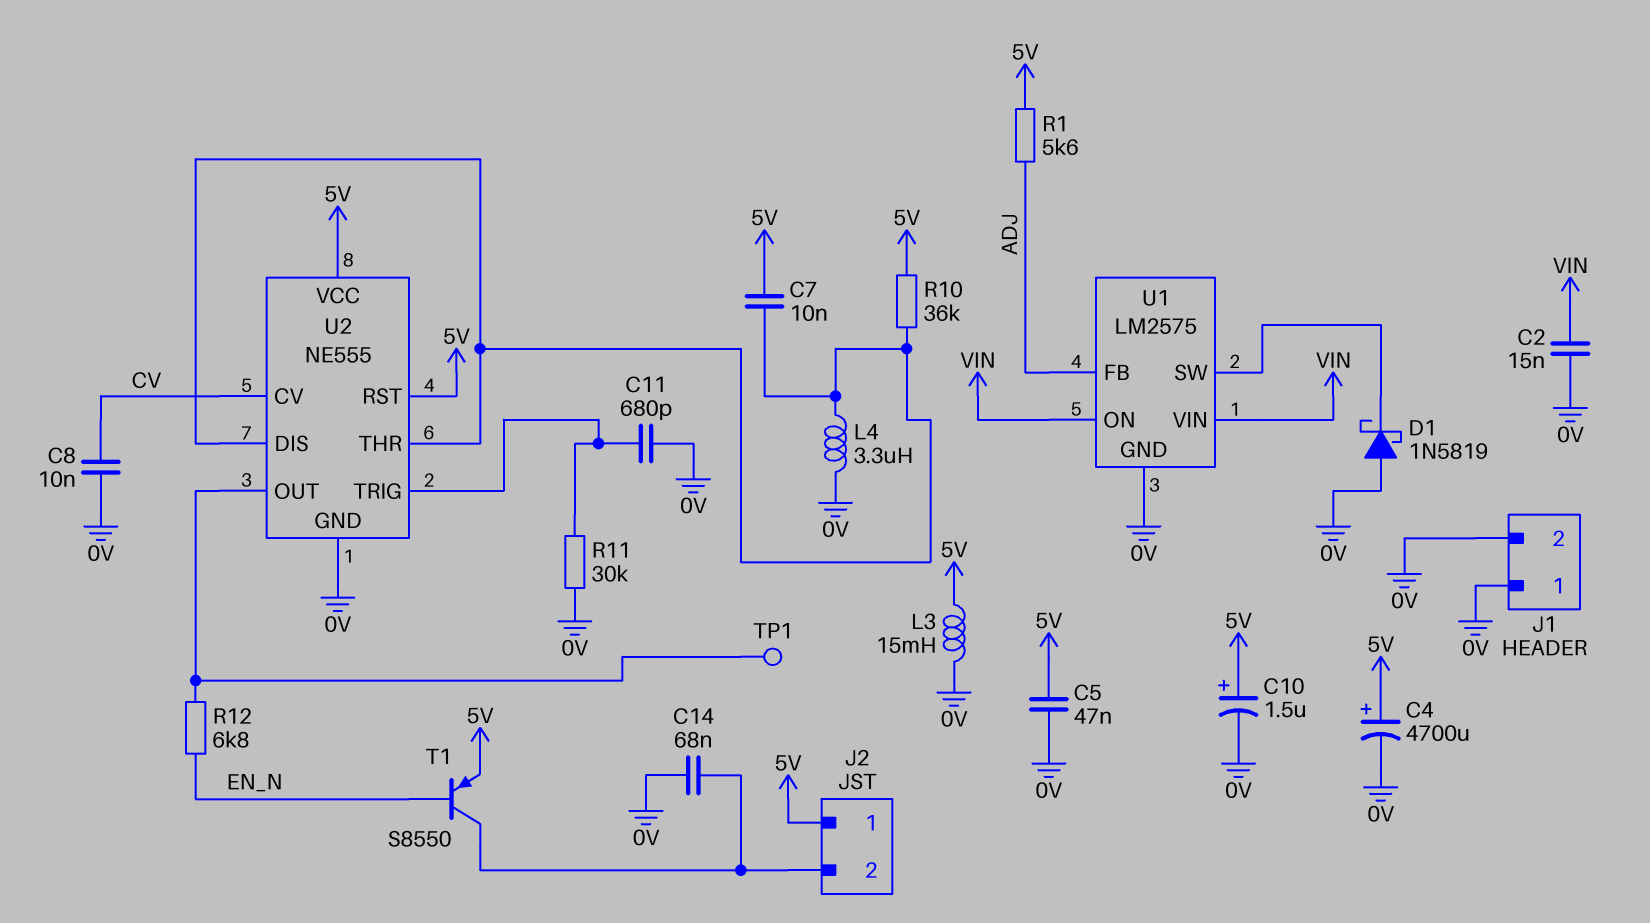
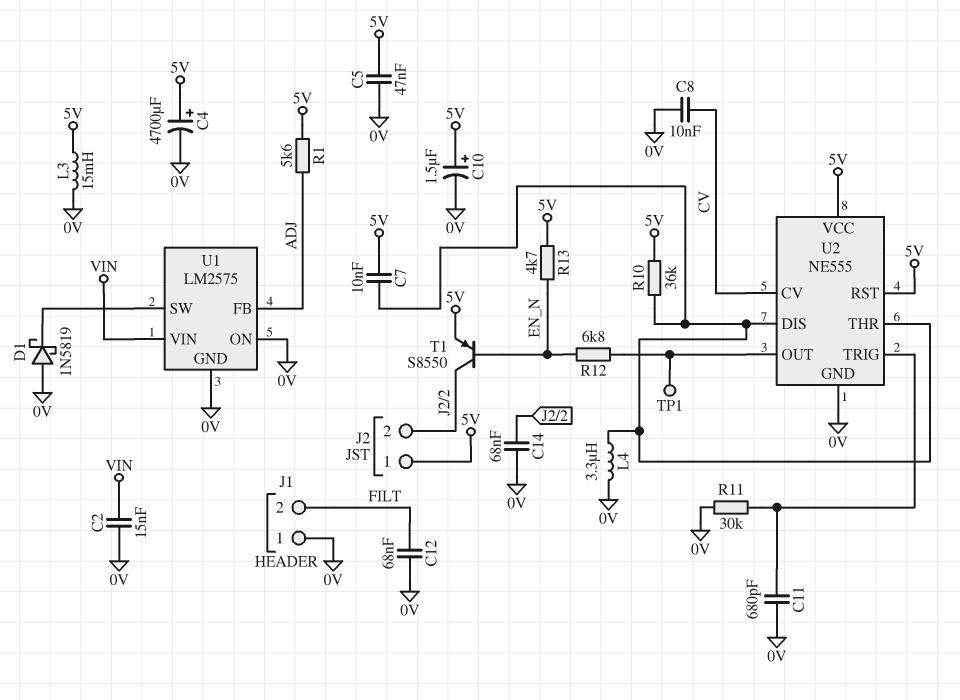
C12: none -> 68nF (0V, FILT)
J1 pin 2: 0V -> FILT
R13: none -> 4.7k (5V, EN_N)
U1 pin ON: VIN -> 0V

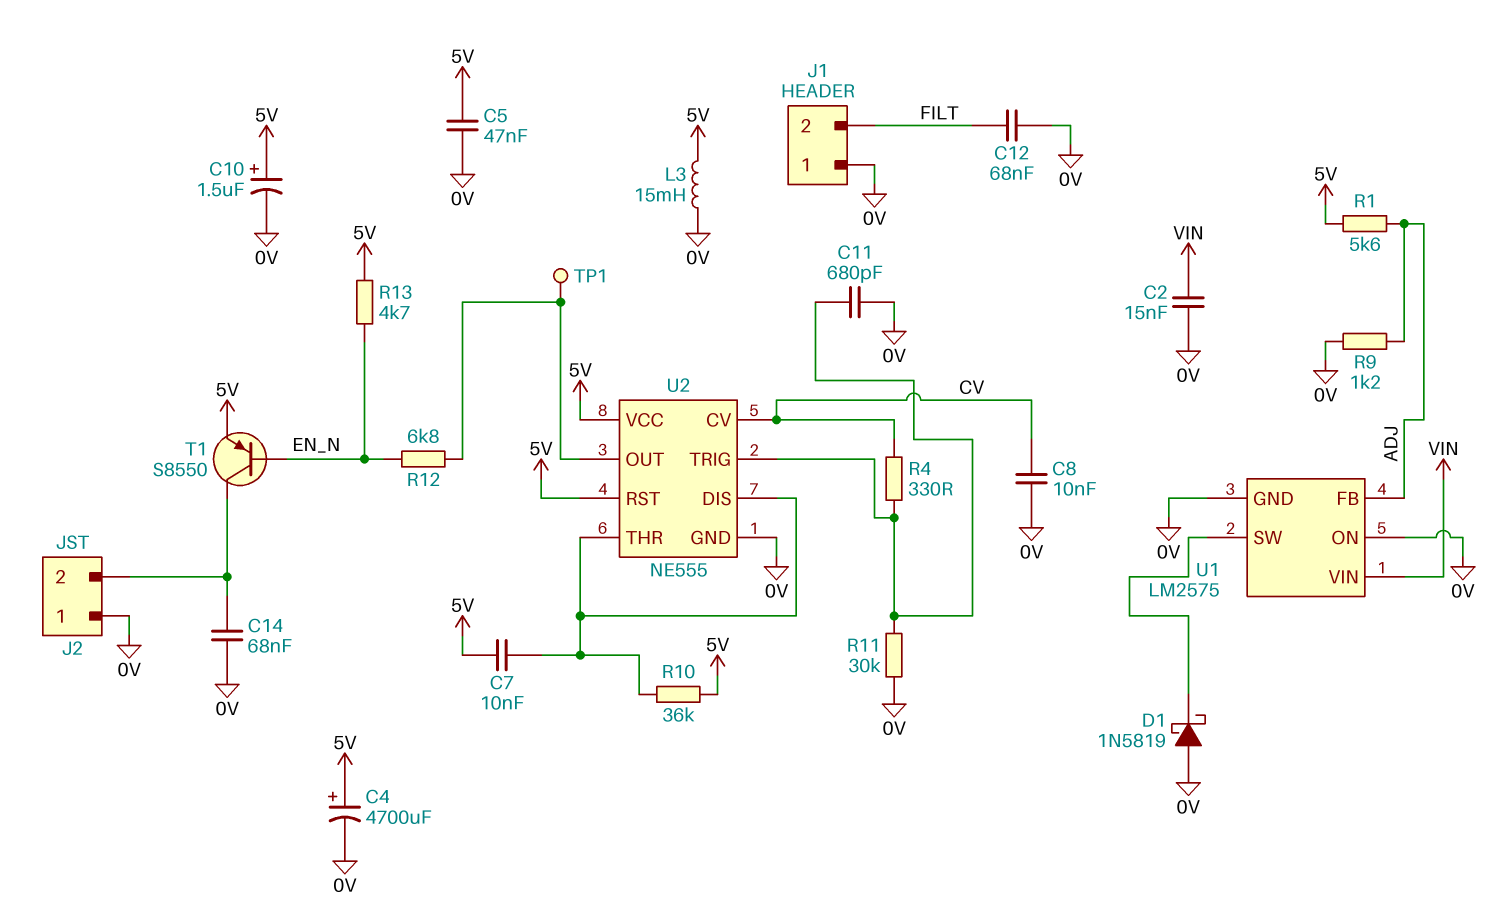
J2 pin 1: 5V -> 0V
L4: 3.3uH (0V, U2/DIS) -> none
R4: none -> 330 (CV, U2/TRIG)
R9: none -> 1.2k (0V, ADJ)

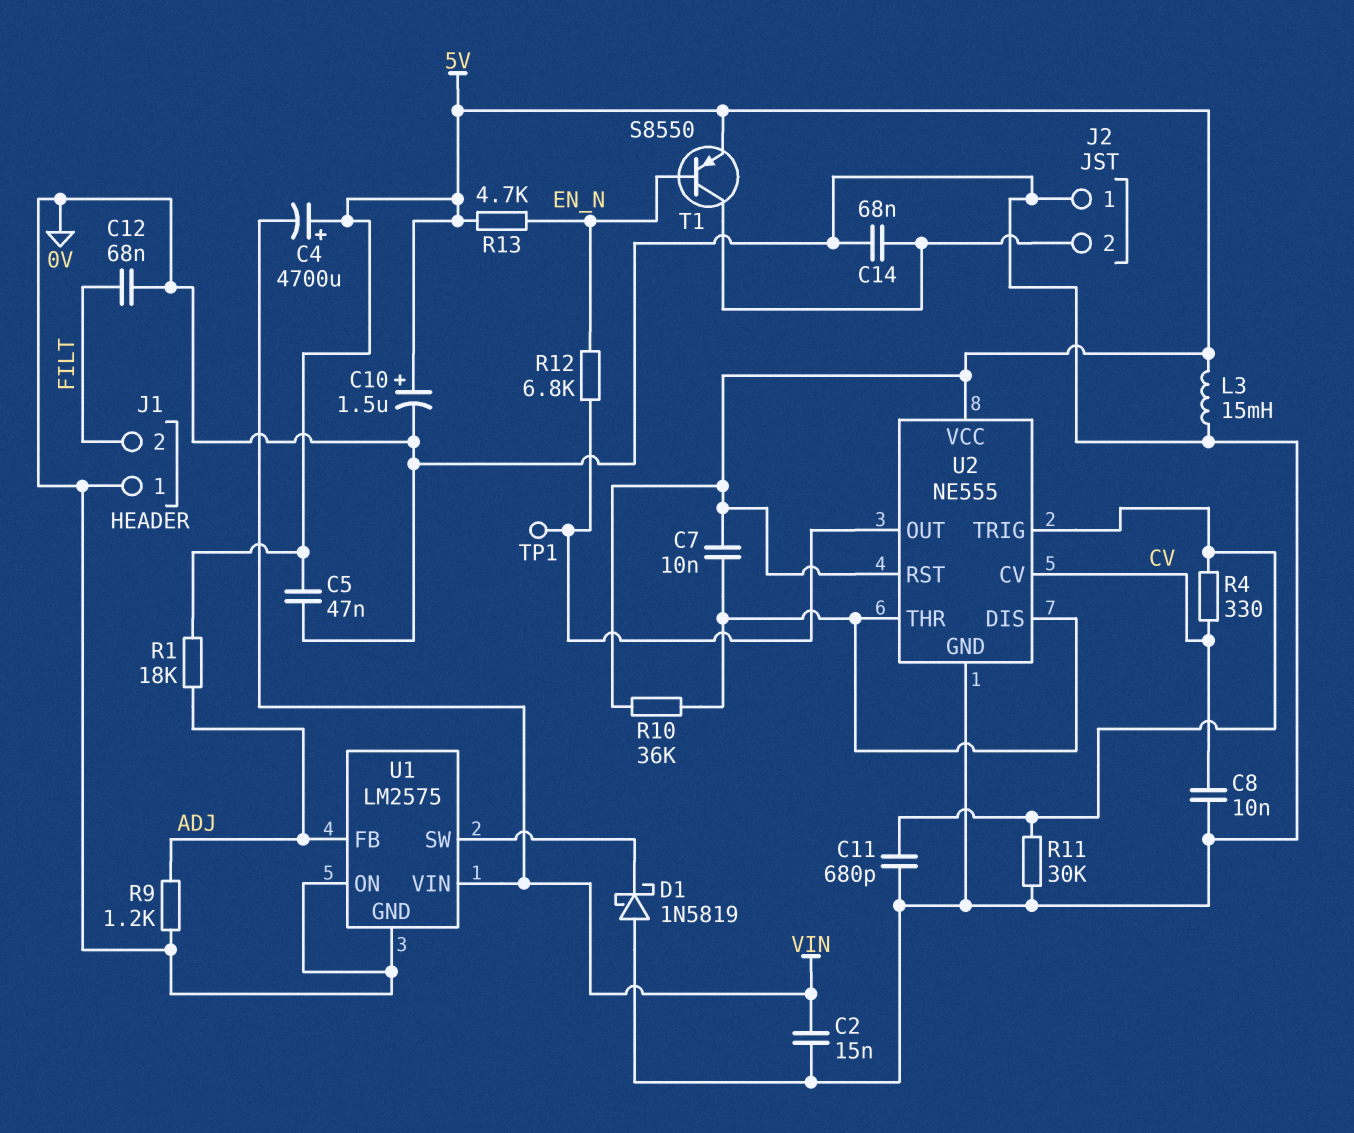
C4: 4700uF (plus 5V, minus 0V) -> 4700uF (plus 5V, minus VIN)
R1: 5.6k (5V, ADJ) -> 18k (5V, ADJ)

